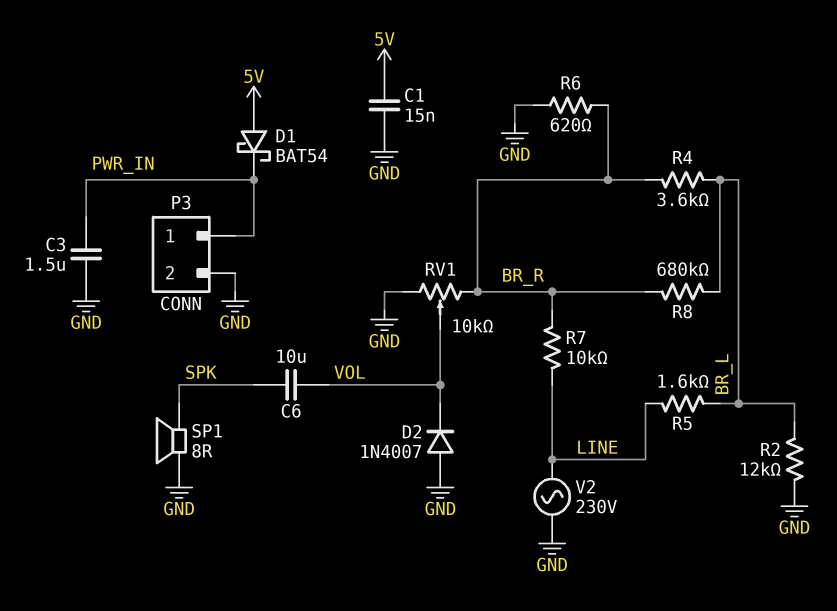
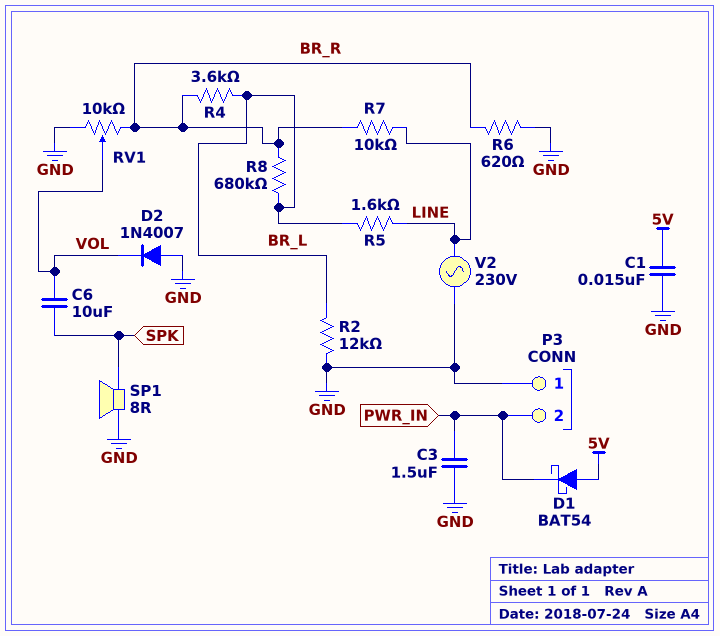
P3 pin 1: PWR_IN -> GND
P3 pin 2: GND -> PWR_IN

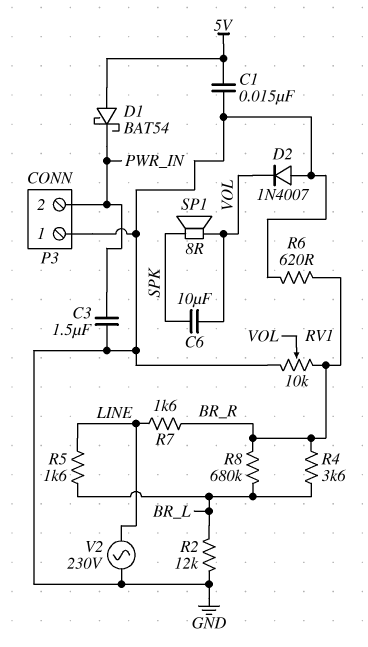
R7: 10k (BR_R, LINE) -> 1.6k (BR_R, LINE)
SP1: speaker 8R (GND, SPK) -> speaker 8R (SPK, VOL)

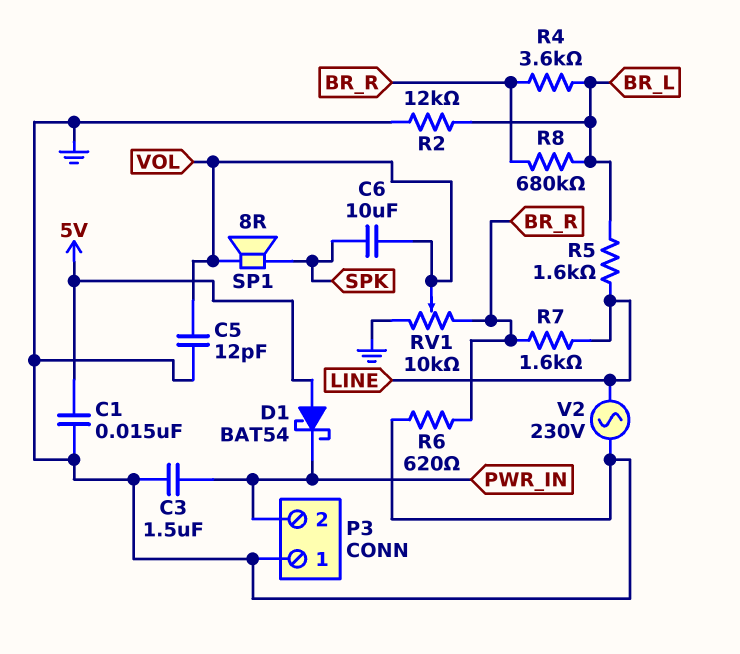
C5: none -> 12pF (GND, VOL)
D2: diode 1N4007 (A GND, K VOL) -> none

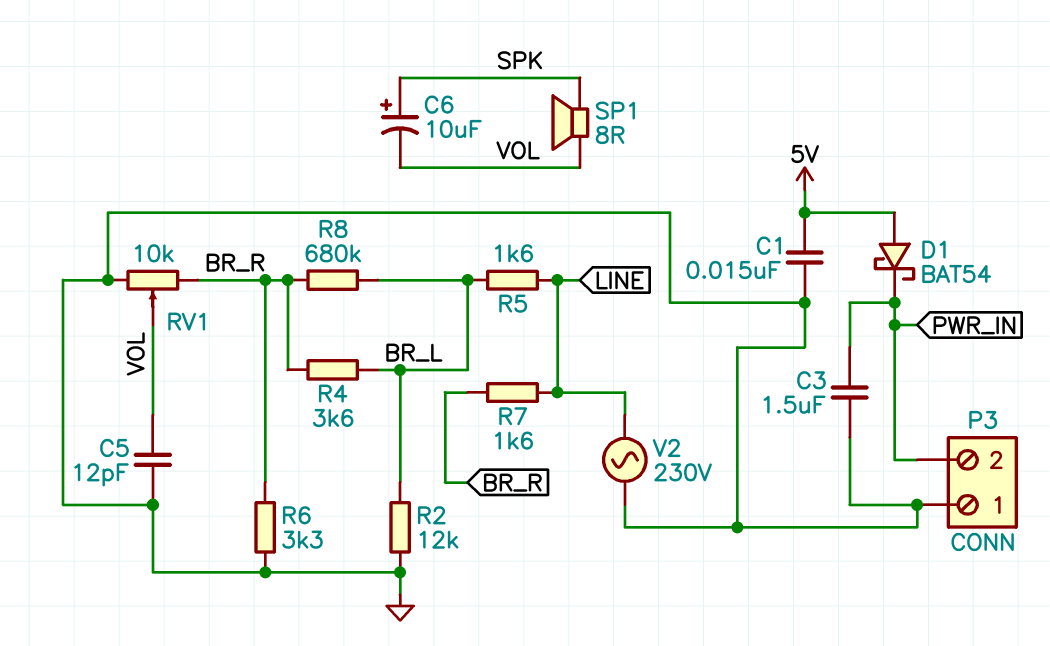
C6: 10uF (SPK, VOL) -> 10uF (plus SPK, minus VOL)
R6: 620 (BR_R, GND) -> 3.3k (BR_R, GND)

